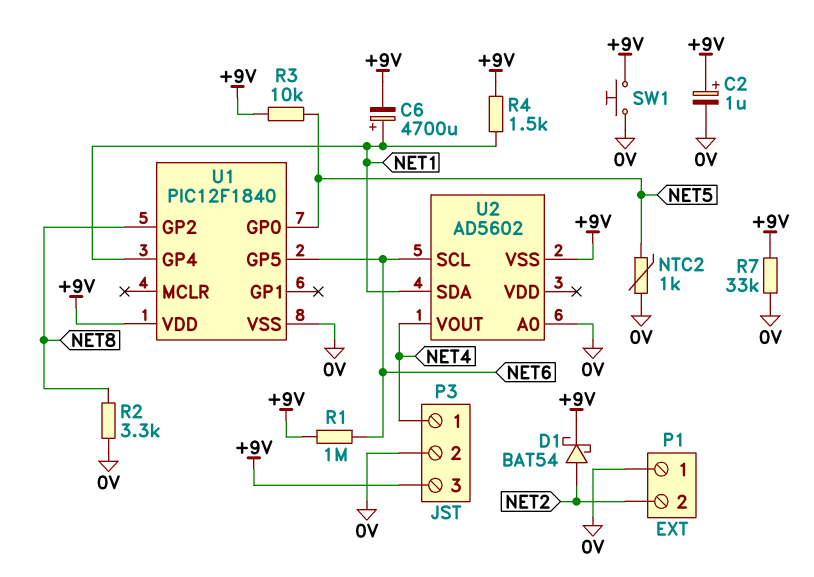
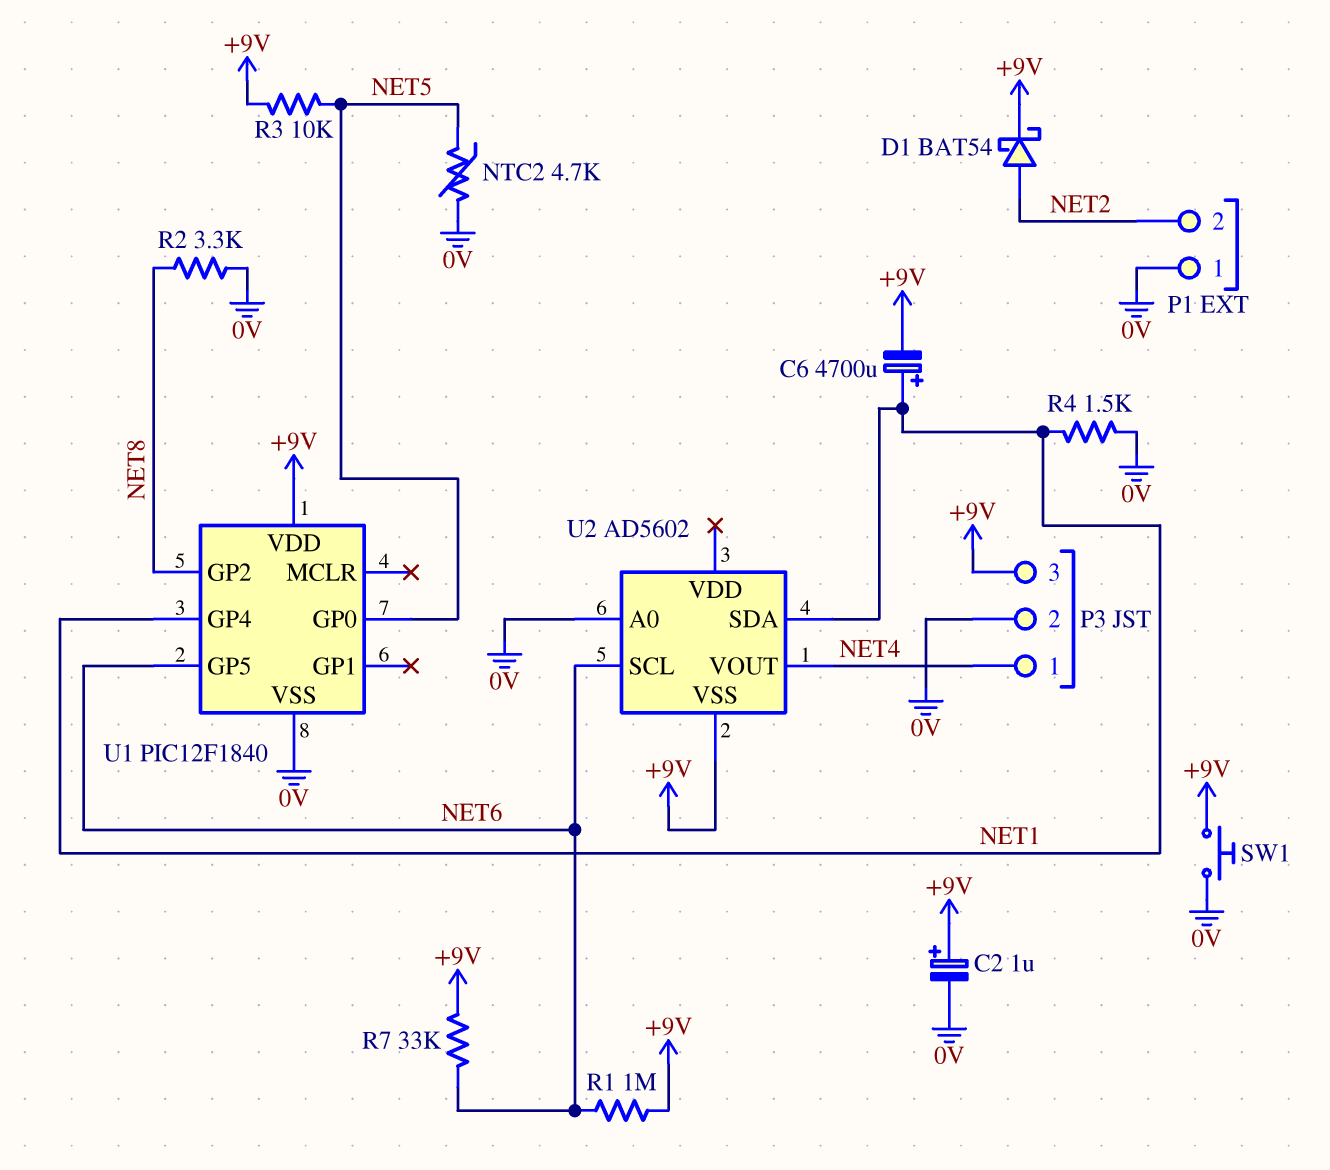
NTC2: 1k (0V, NET5) -> 4.7k (0V, NET5)
R4: 1.5k (+9V, NET1) -> 1.5k (0V, NET1)
R7: 33k (+9V, 0V) -> 33k (+9V, NET6)

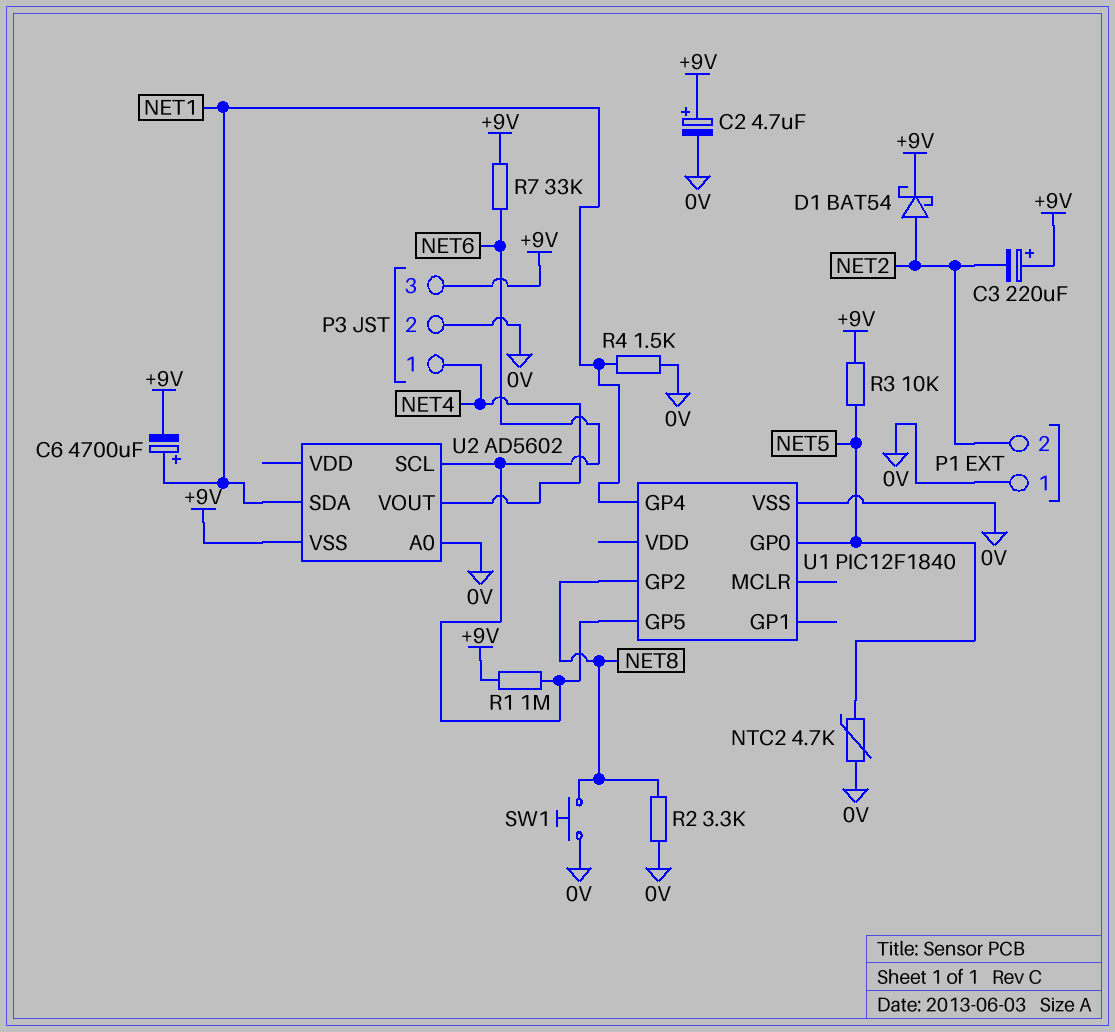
C2: 1uF (plus +9V, minus 0V) -> 4.7uF (plus +9V, minus 0V)
C3: none -> 220uF (plus +9V, minus NET2)
SW1: button (+9V, 0V) -> button (0V, NET8)
U1 pin VDD: +9V -> none

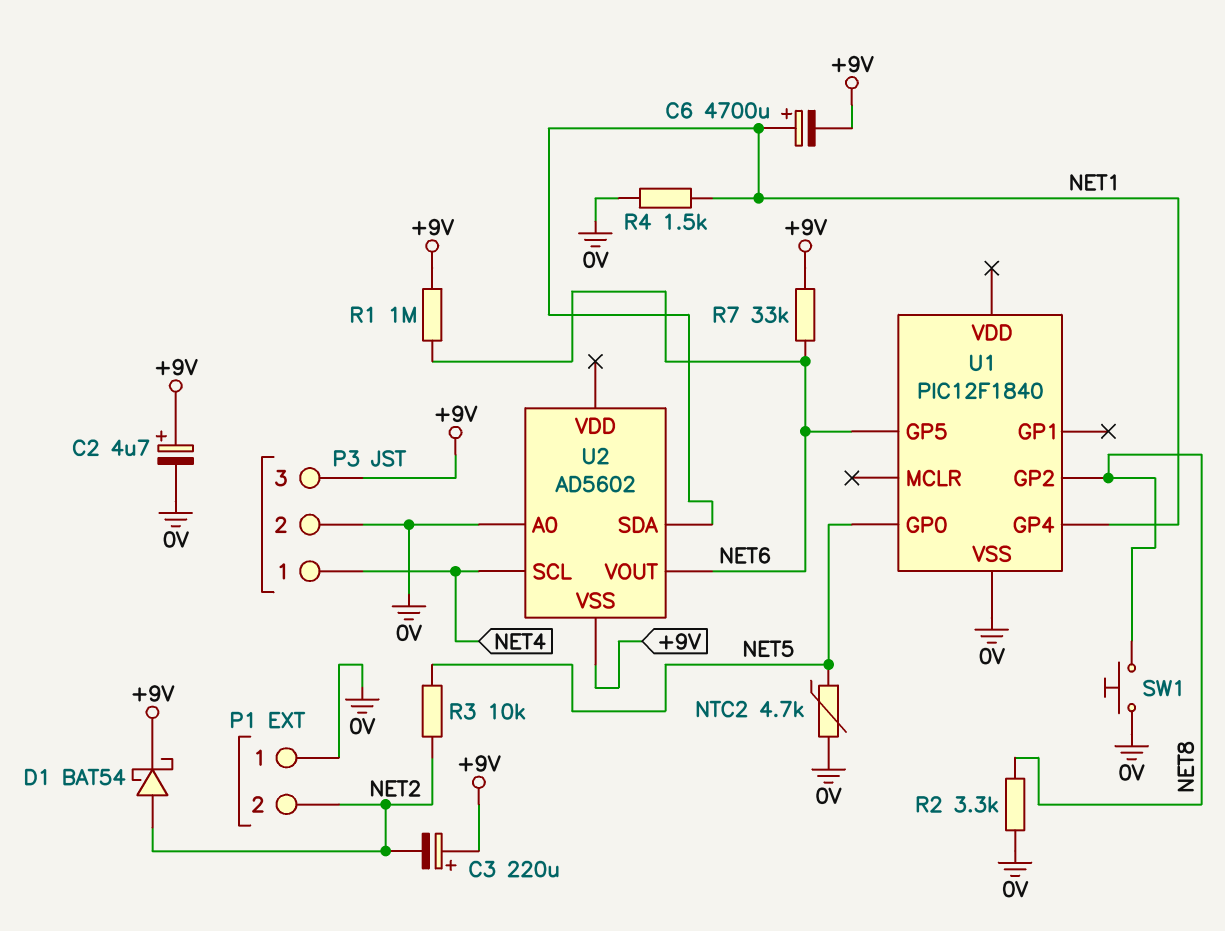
R3: 10k (+9V, NET5) -> 10k (NET2, NET5)
U2 pin SCL: NET6 -> NET4
U2 pin VOUT: NET4 -> NET6

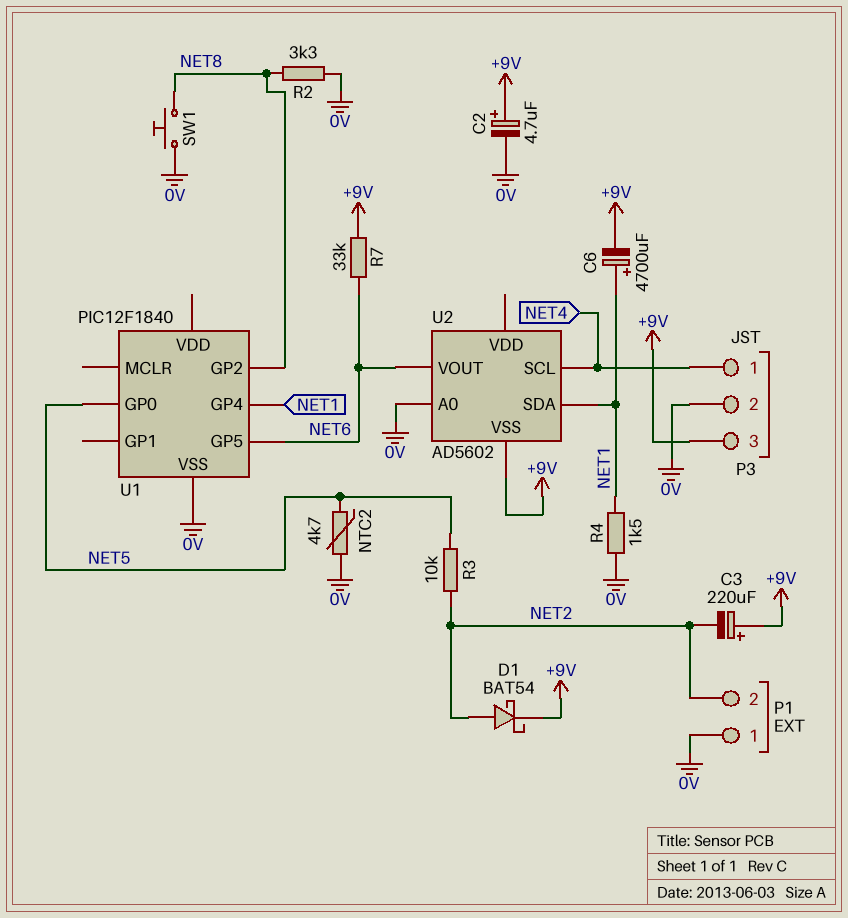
R1: 1M (+9V, NET6) -> none

